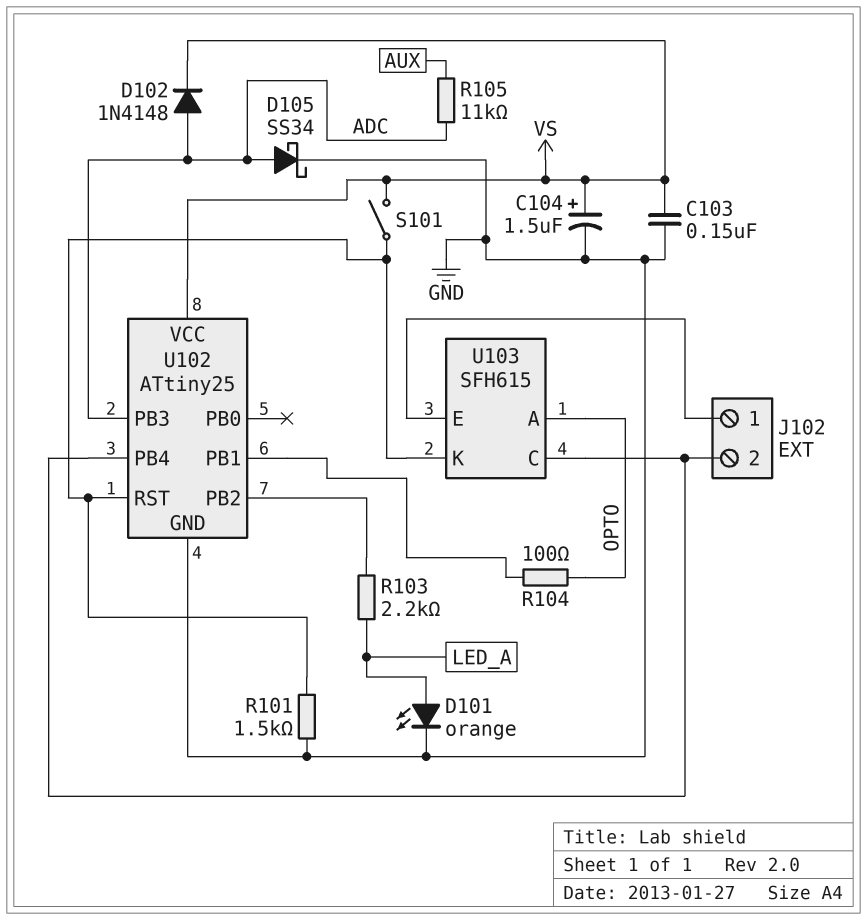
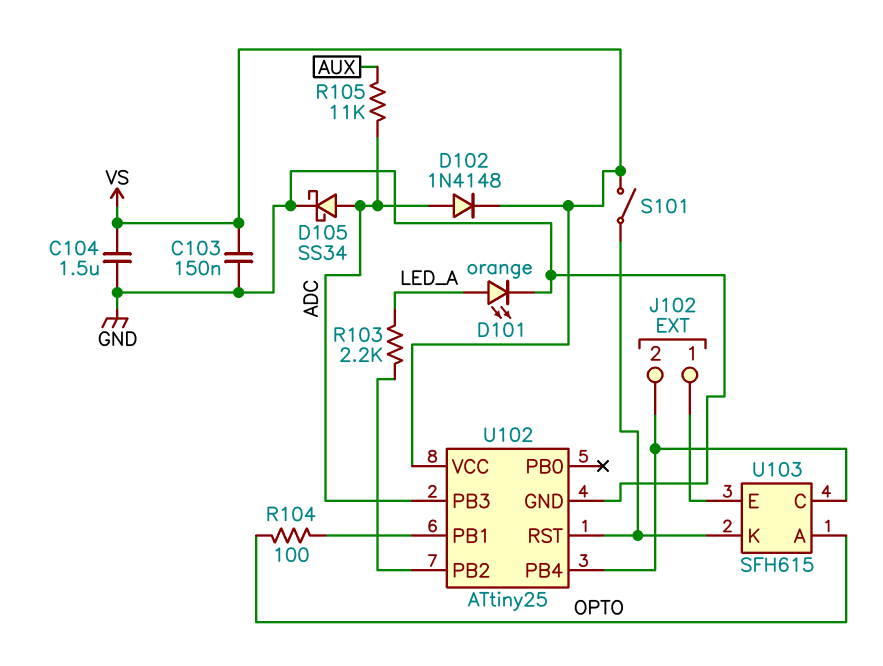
C104: 1.5uF (plus VS, minus GND) -> 1.5uF (GND, VS)
R101: 1.5k (GND, U102/RST) -> none

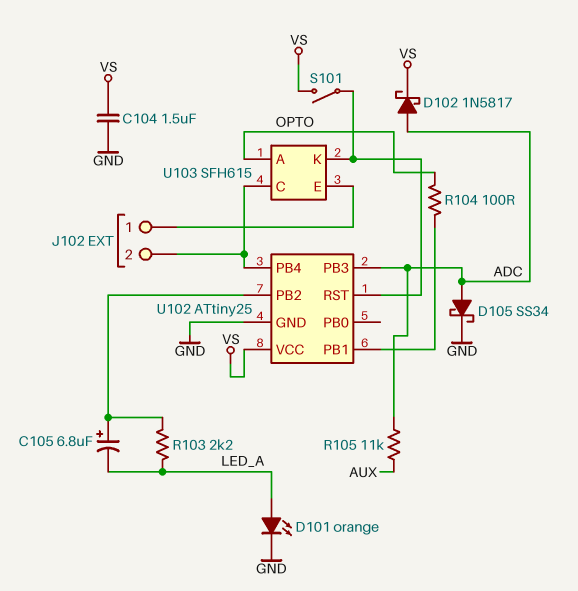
C103: 150nF (GND, VS) -> none
C105: none -> 6.8uF (plus U102/PB2, minus LED_A)
D102: diode 1N4148 (A ADC, K VS) -> schottky 1N5817 (A ADC, K VS)

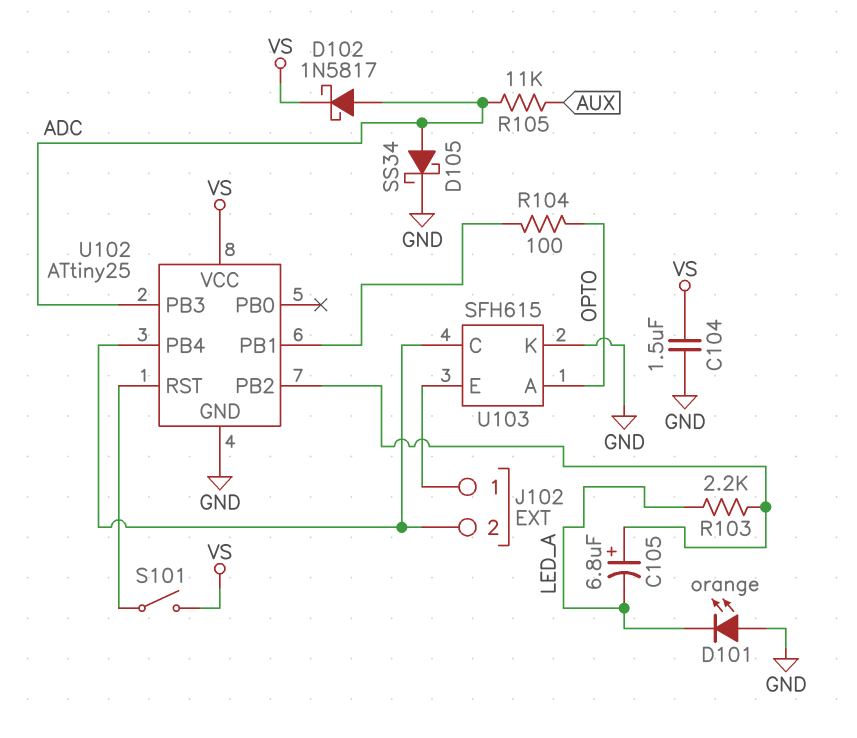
D101: LED orange (A LED_A, K GND) -> LED orange (A GND, K LED_A)
U103 pin K: U102/RST -> GND

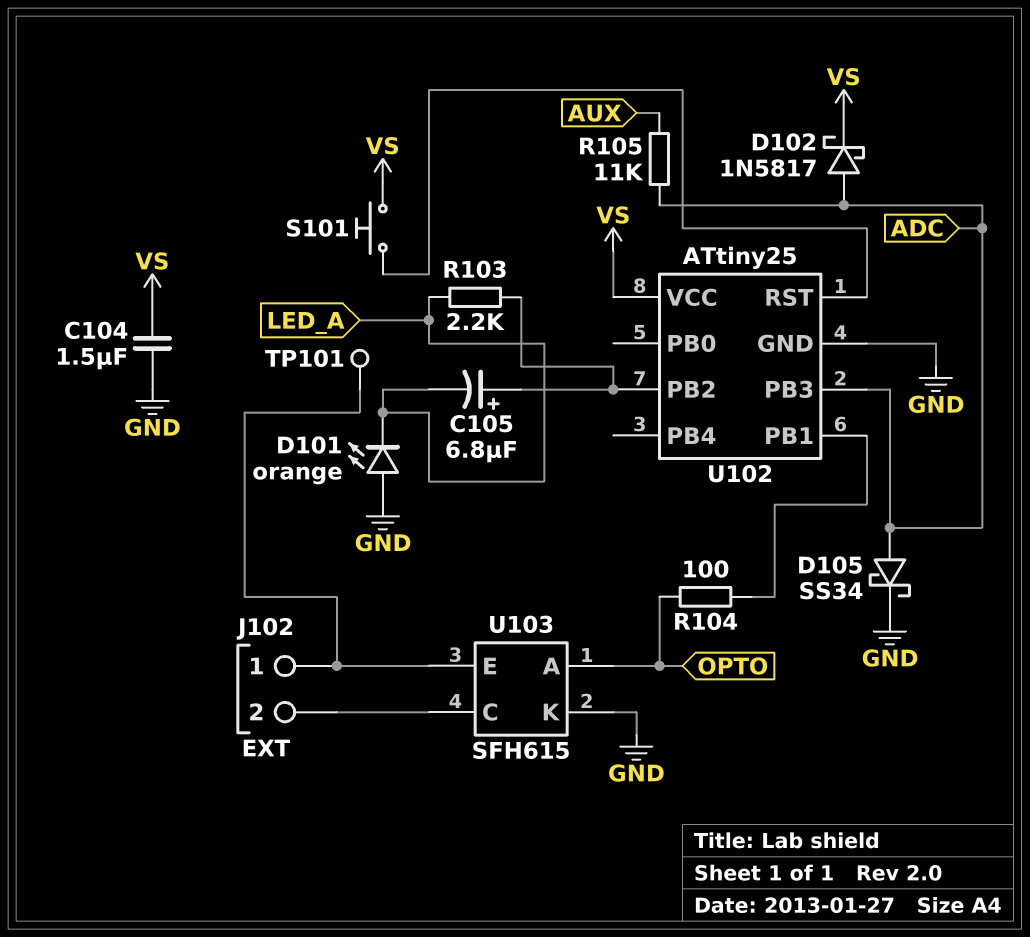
S101: switch (U102/RST, VS) -> button (U102/RST, VS)
TP101: none -> test point (J102/1)
U102 pin PB4: J102/2 -> none

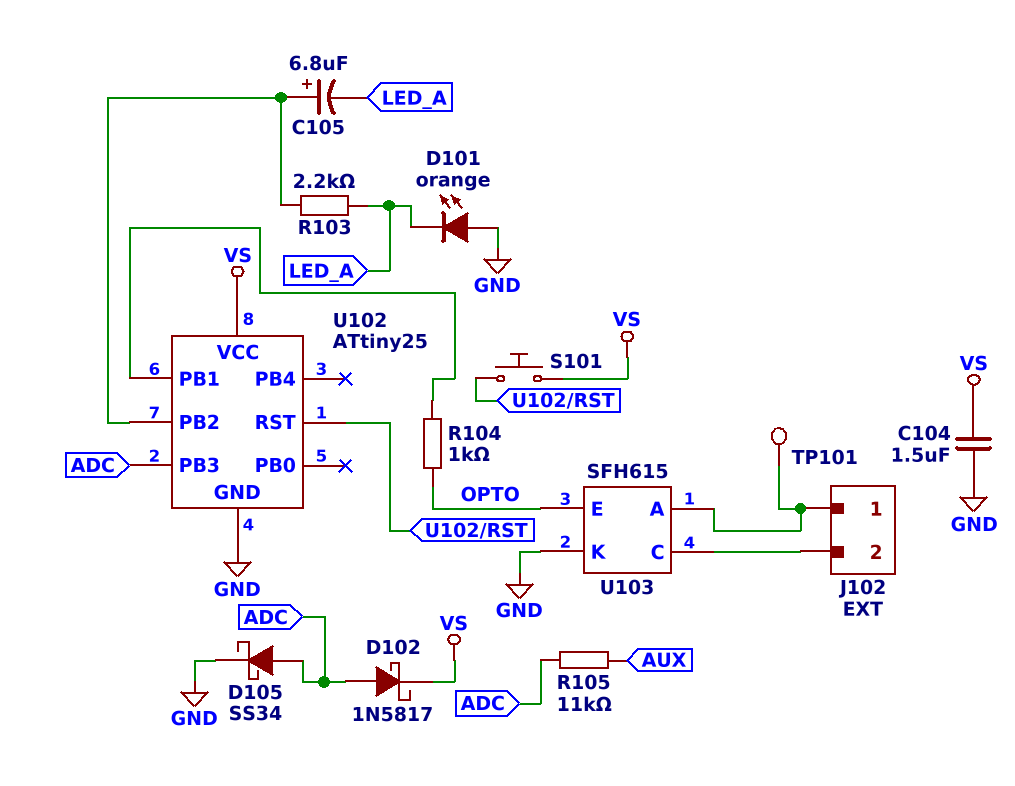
R104: 100 (OPTO, U102/PB1) -> 1k (OPTO, U102/PB1)
U103 pin A: OPTO -> J102/1
U103 pin E: J102/1 -> OPTO

